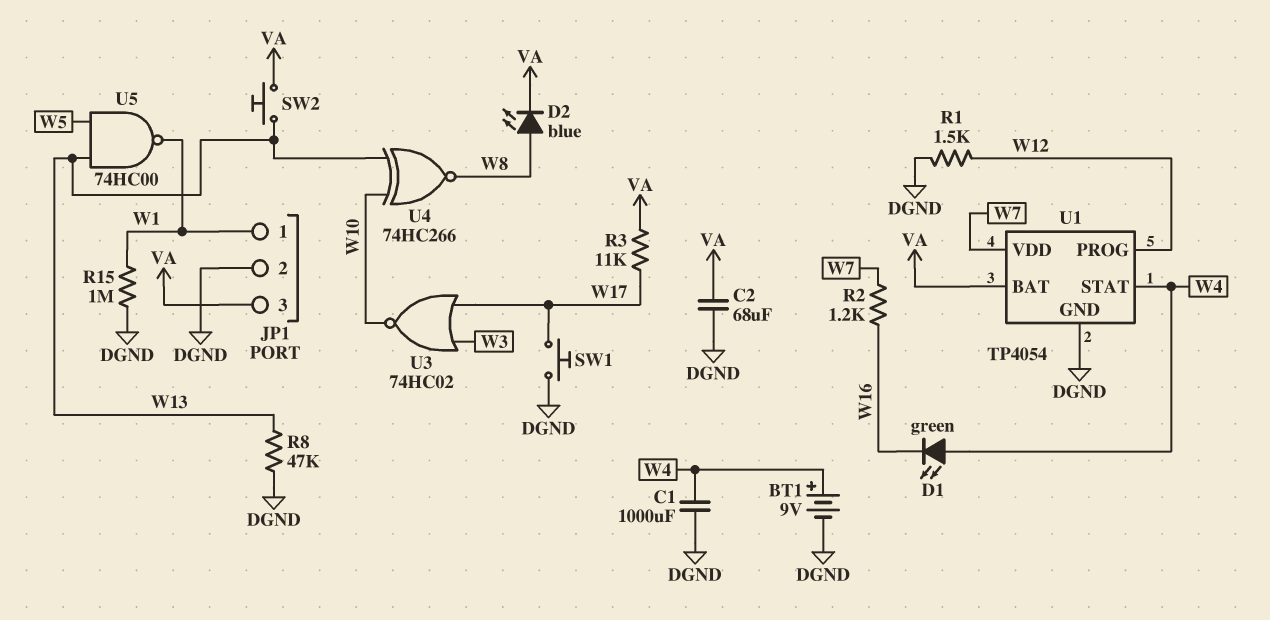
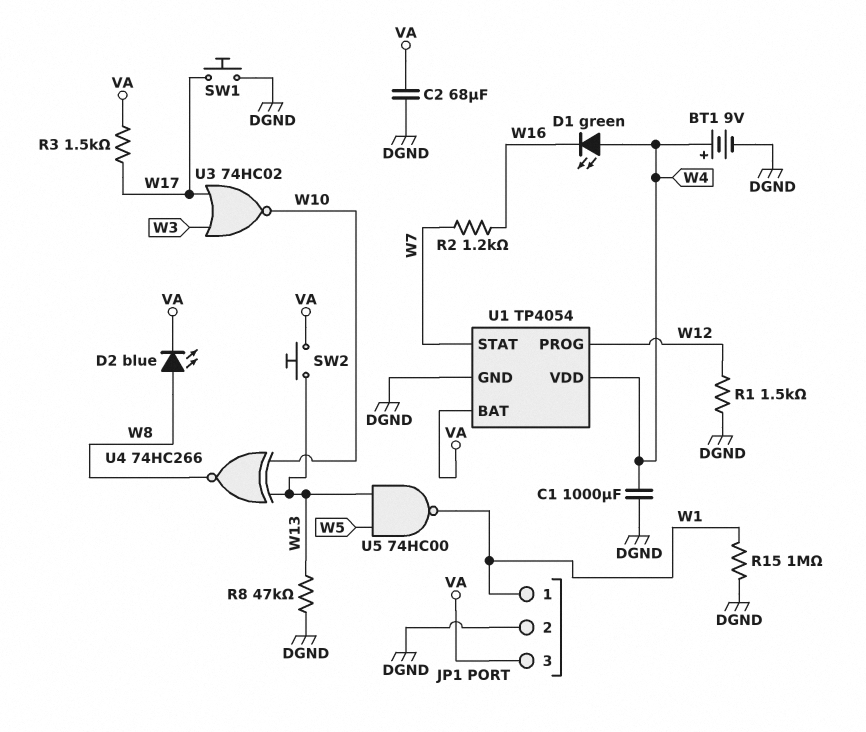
R3: 11k (VA, W17) -> 1.5k (VA, W17)
U1 pin STAT: W4 -> W7
U1 pin VDD: W7 -> W4

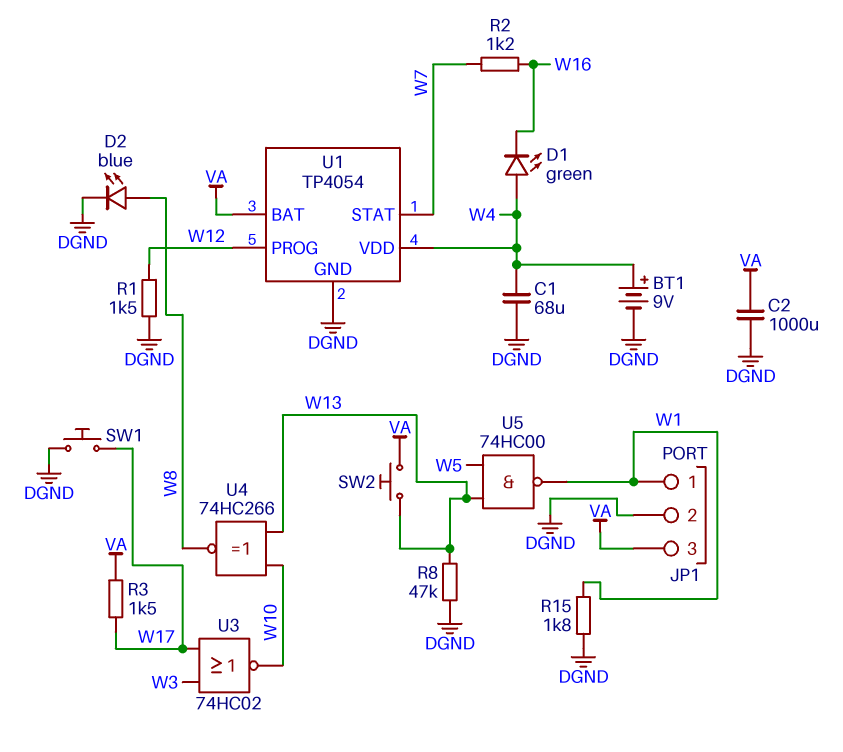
C1: 1000uF (DGND, W4) -> 68uF (DGND, W4)
C2: 68uF (DGND, VA) -> 1000uF (DGND, VA)
D2: LED blue (A W8, K VA) -> LED blue (A W8, K DGND)
R15: 1M (DGND, W1) -> 1.8k (DGND, W1)

